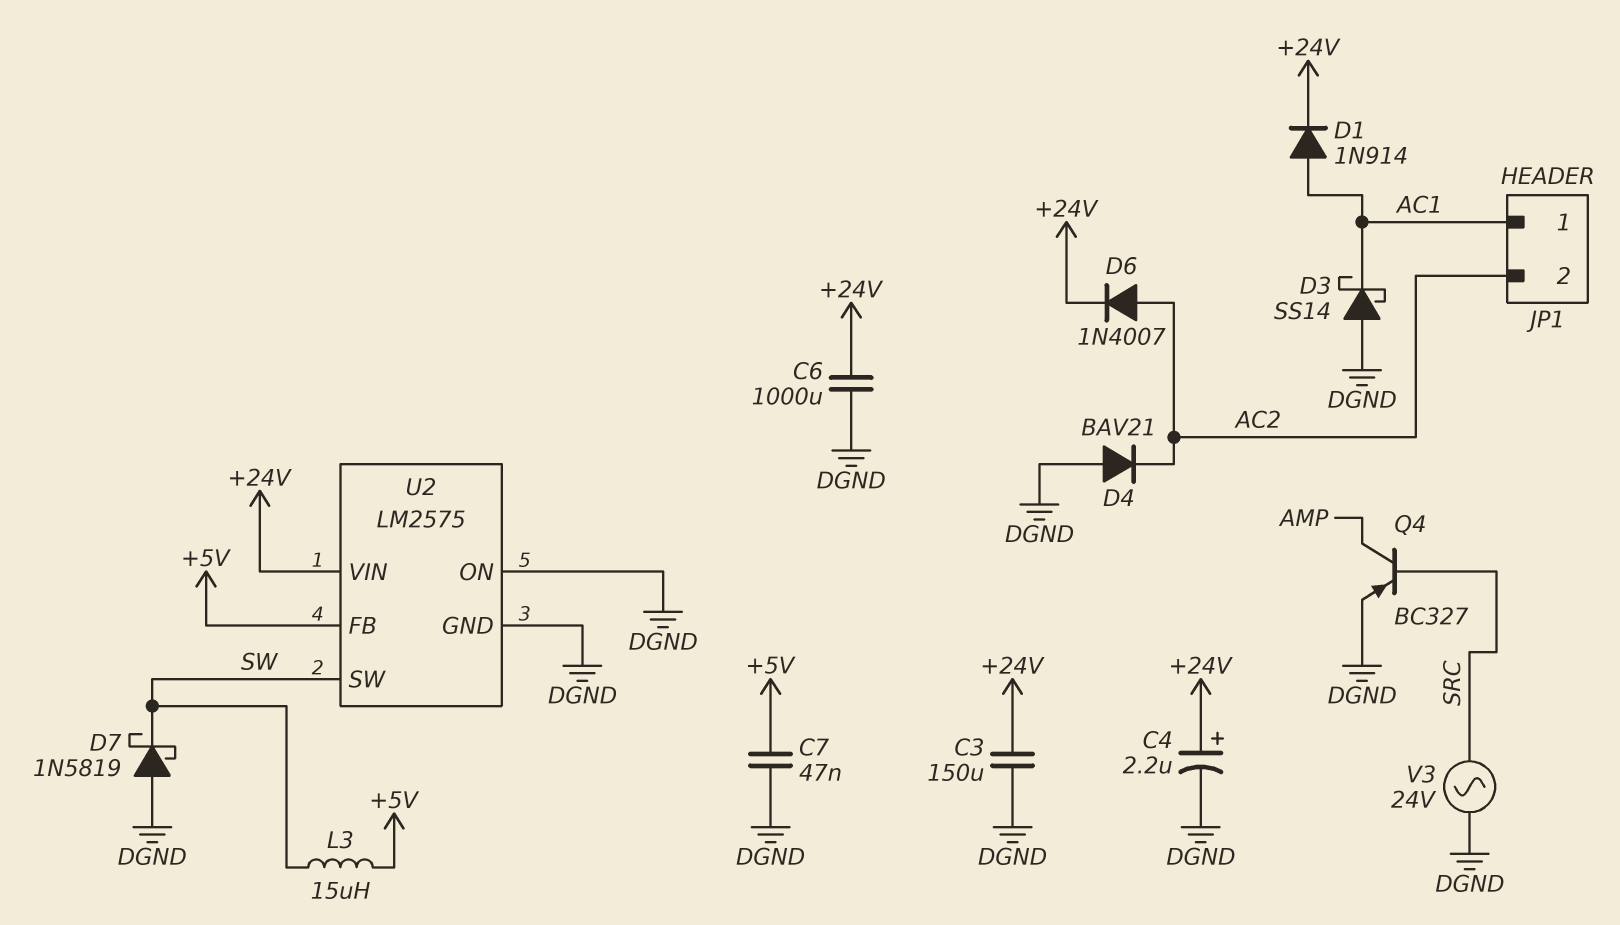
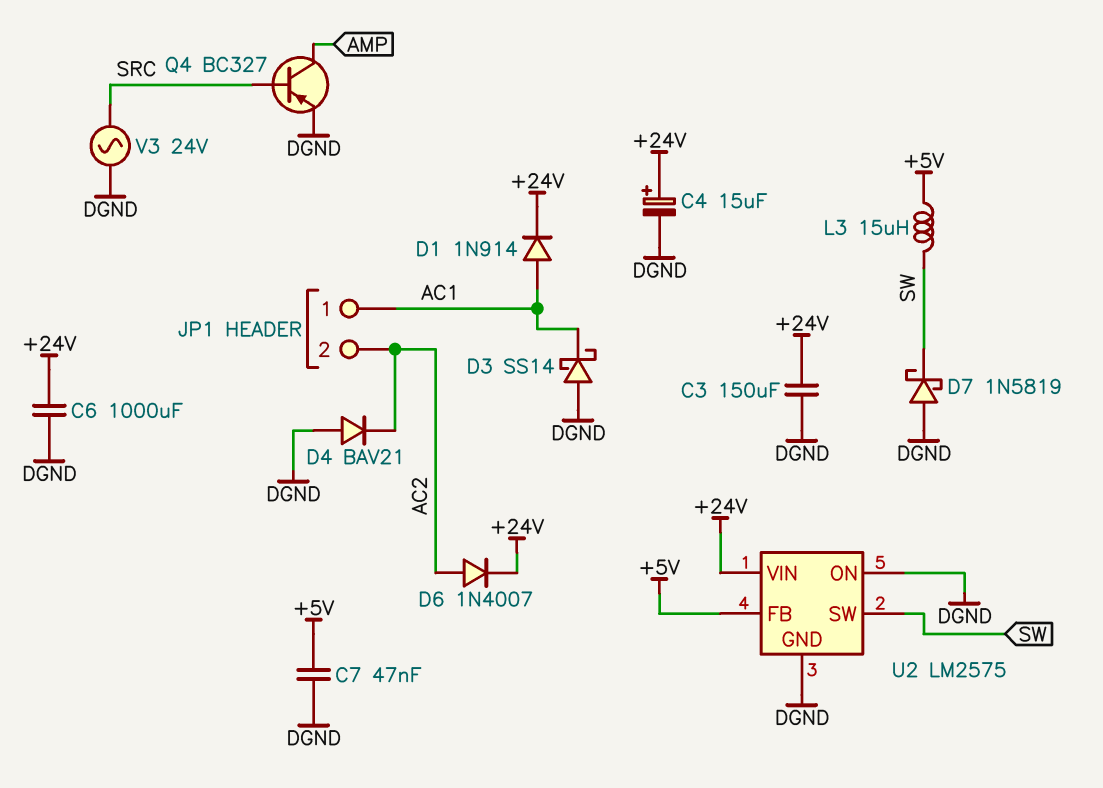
C4: 2.2uF (plus +24V, minus DGND) -> 15uF (plus +24V, minus DGND)

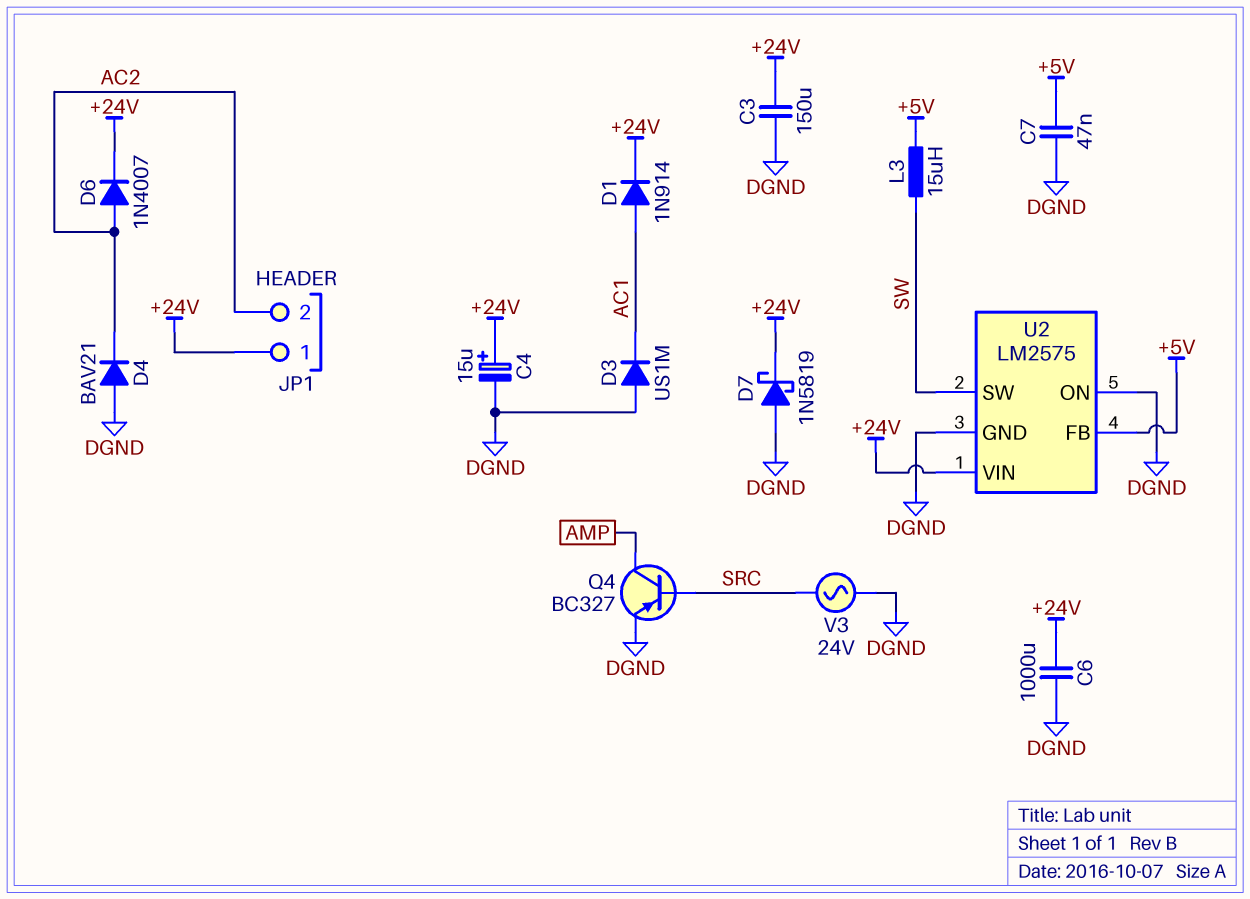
D3: schottky SS14 (A DGND, K AC1) -> diode US1M (A DGND, K AC1)
D7: schottky 1N5819 (A DGND, K SW) -> schottky 1N5819 (A DGND, K +24V)
JP1 pin 1: AC1 -> +24V

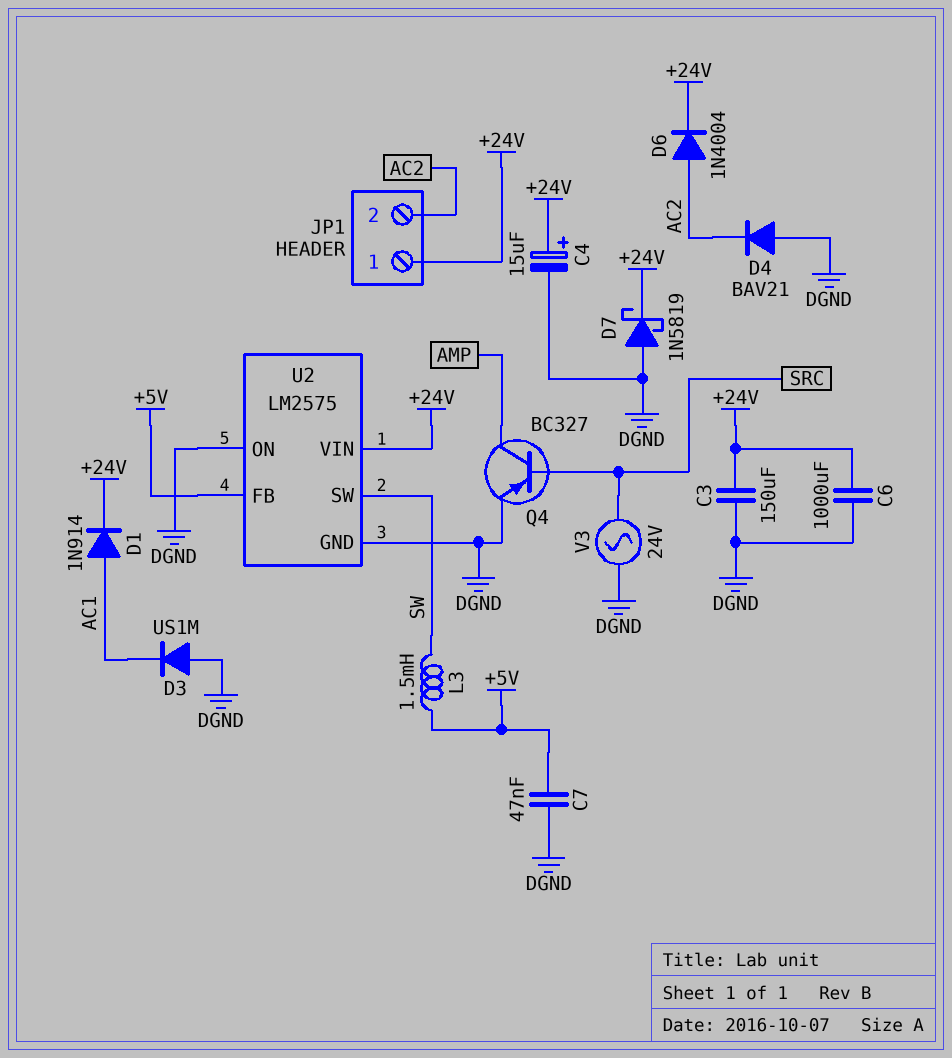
D6: diode 1N4007 (A AC2, K +24V) -> diode 1N4004 (A AC2, K +24V)
L3: 15uH (+5V, SW) -> 1.5mH (+5V, SW)

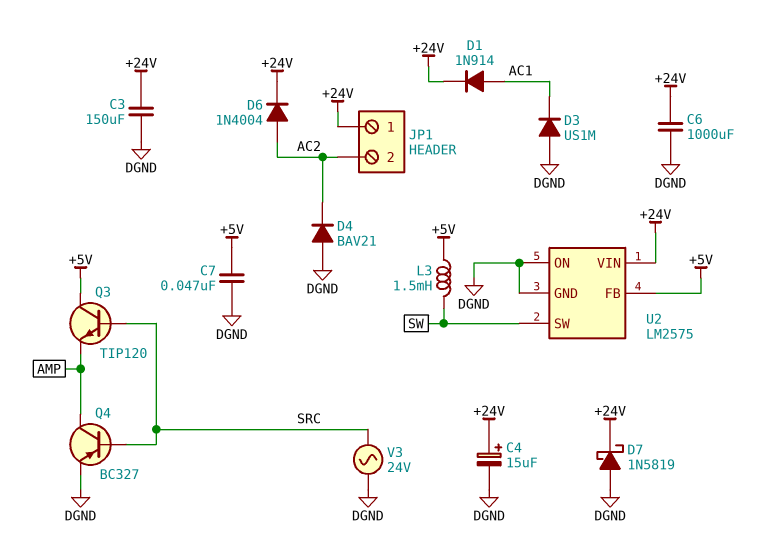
Q3: none -> NPN TIP120 (B SRC, C +5V, E AMP)

